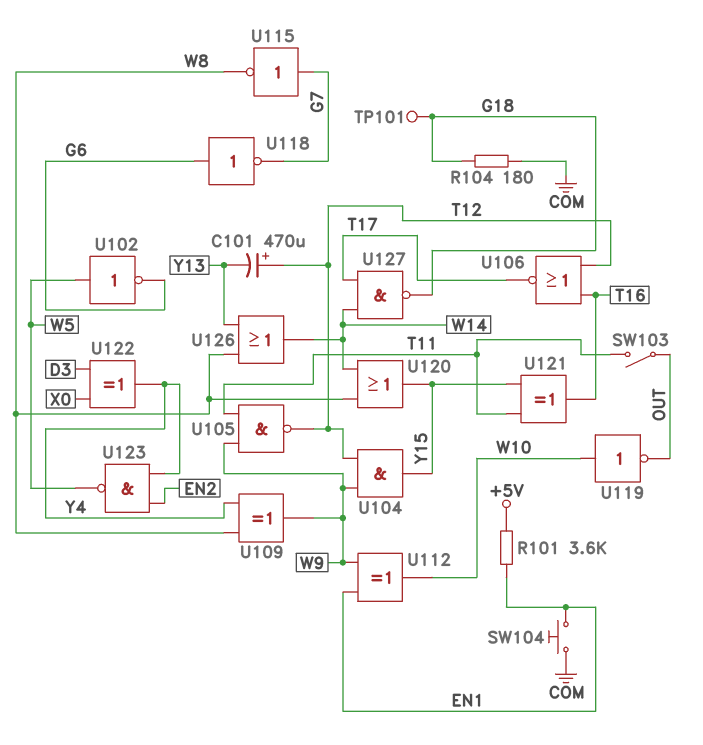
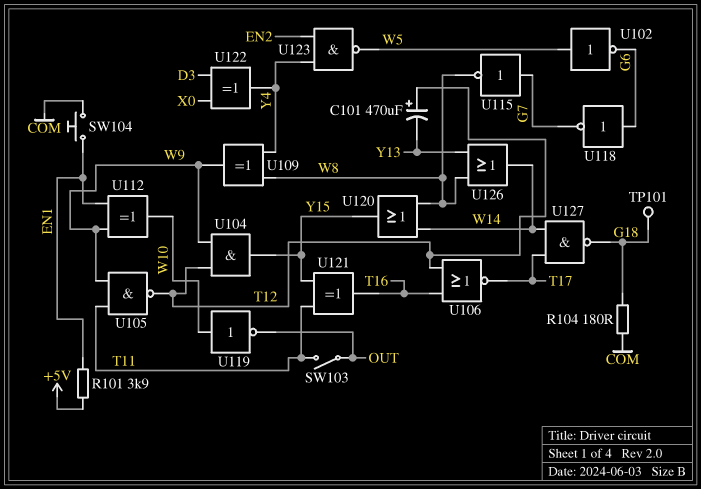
R101: 3.6k (+5V, EN1) -> 3.9k (+5V, EN1)

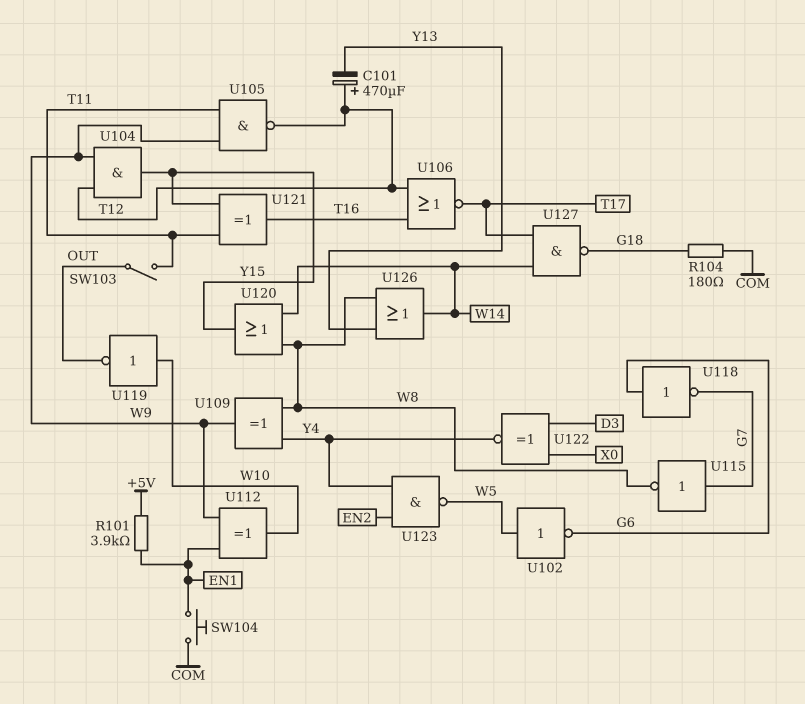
TP101: test point (G18) -> none
U122: XOR (in D3, in X0, out Y4) -> XNOR (in D3, in X0, out Y4)

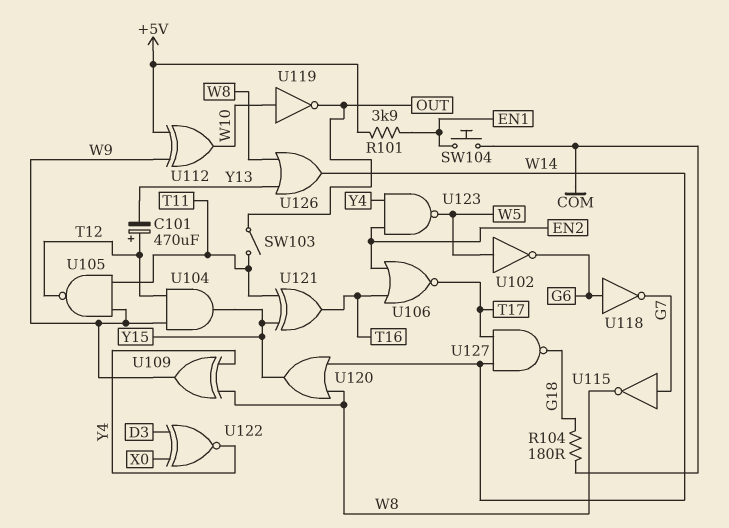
U106: NOR (in T12, in T16, out T17) -> NOR (in EN2, in T16, out T17)
U112: XOR (in EN1, in W9, out W10) -> XOR (in +5V, in W9, out W10)

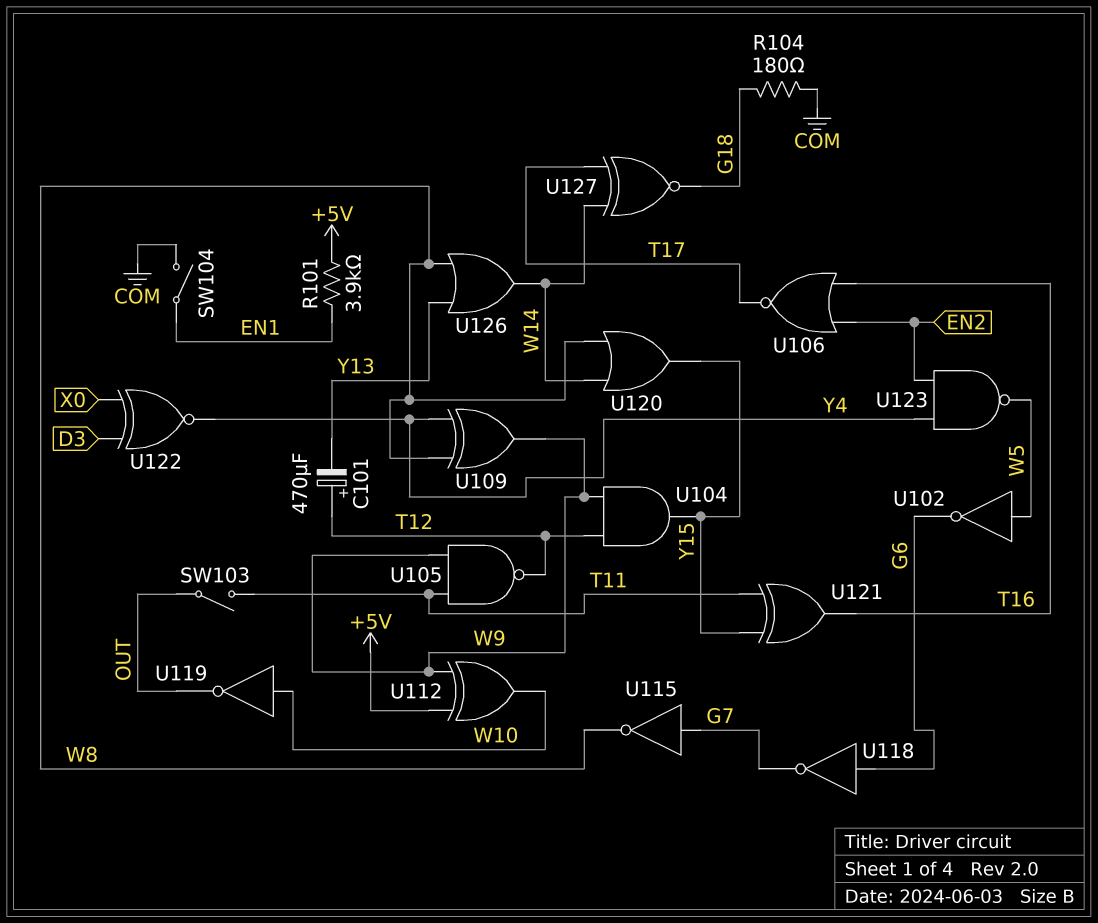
SW104: button (COM, EN1) -> switch (COM, EN1)
U127: NAND (in T17, in W14, out G18) -> XNOR (in T17, in W14, out G18)

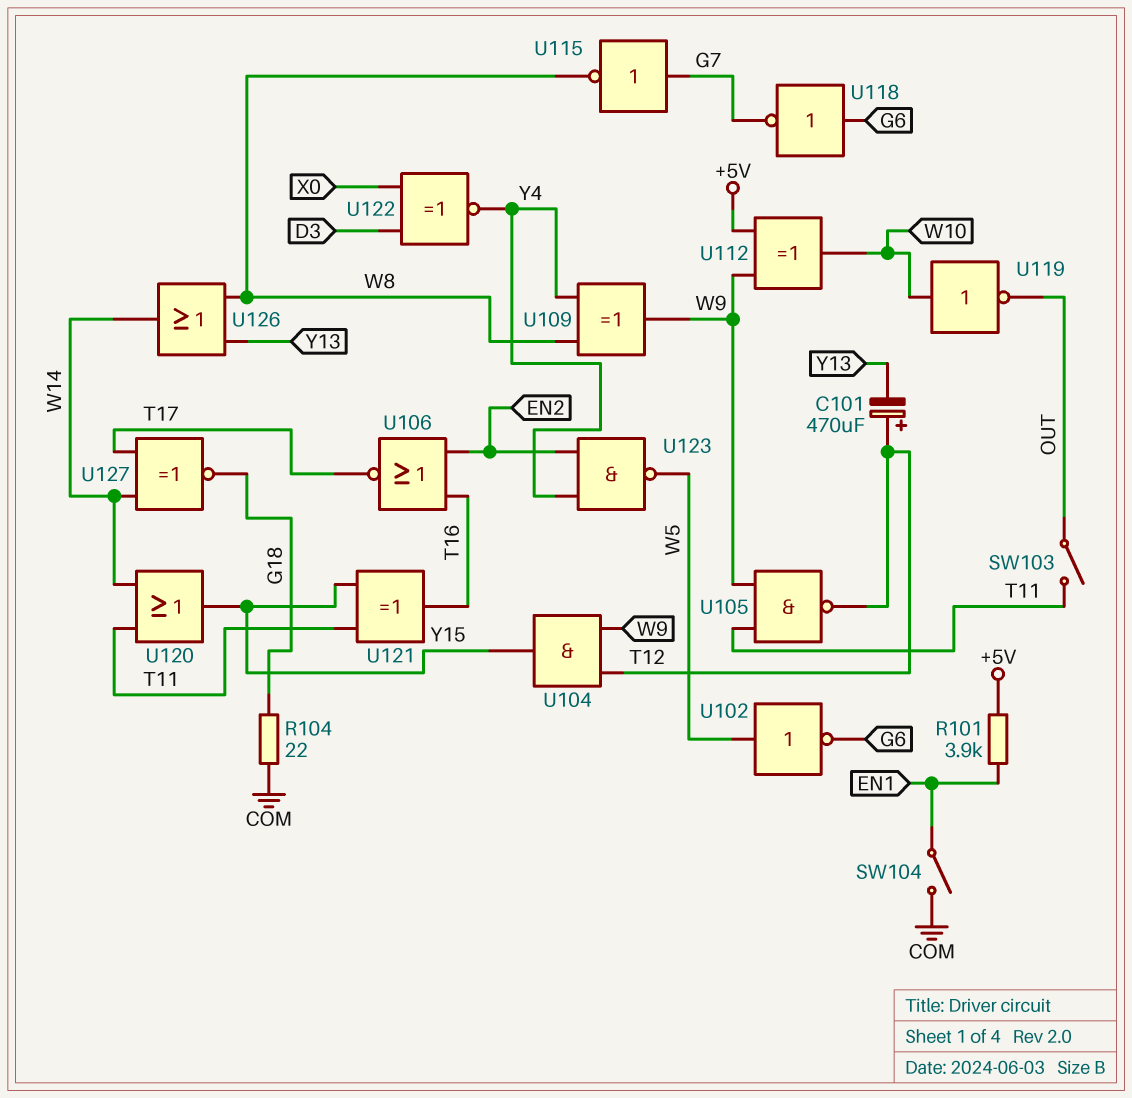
R104: 180 (COM, G18) -> 22 (COM, G18)
U120: OR (in W8, in W14, out Y15) -> OR (in T11, in W14, out Y15)

